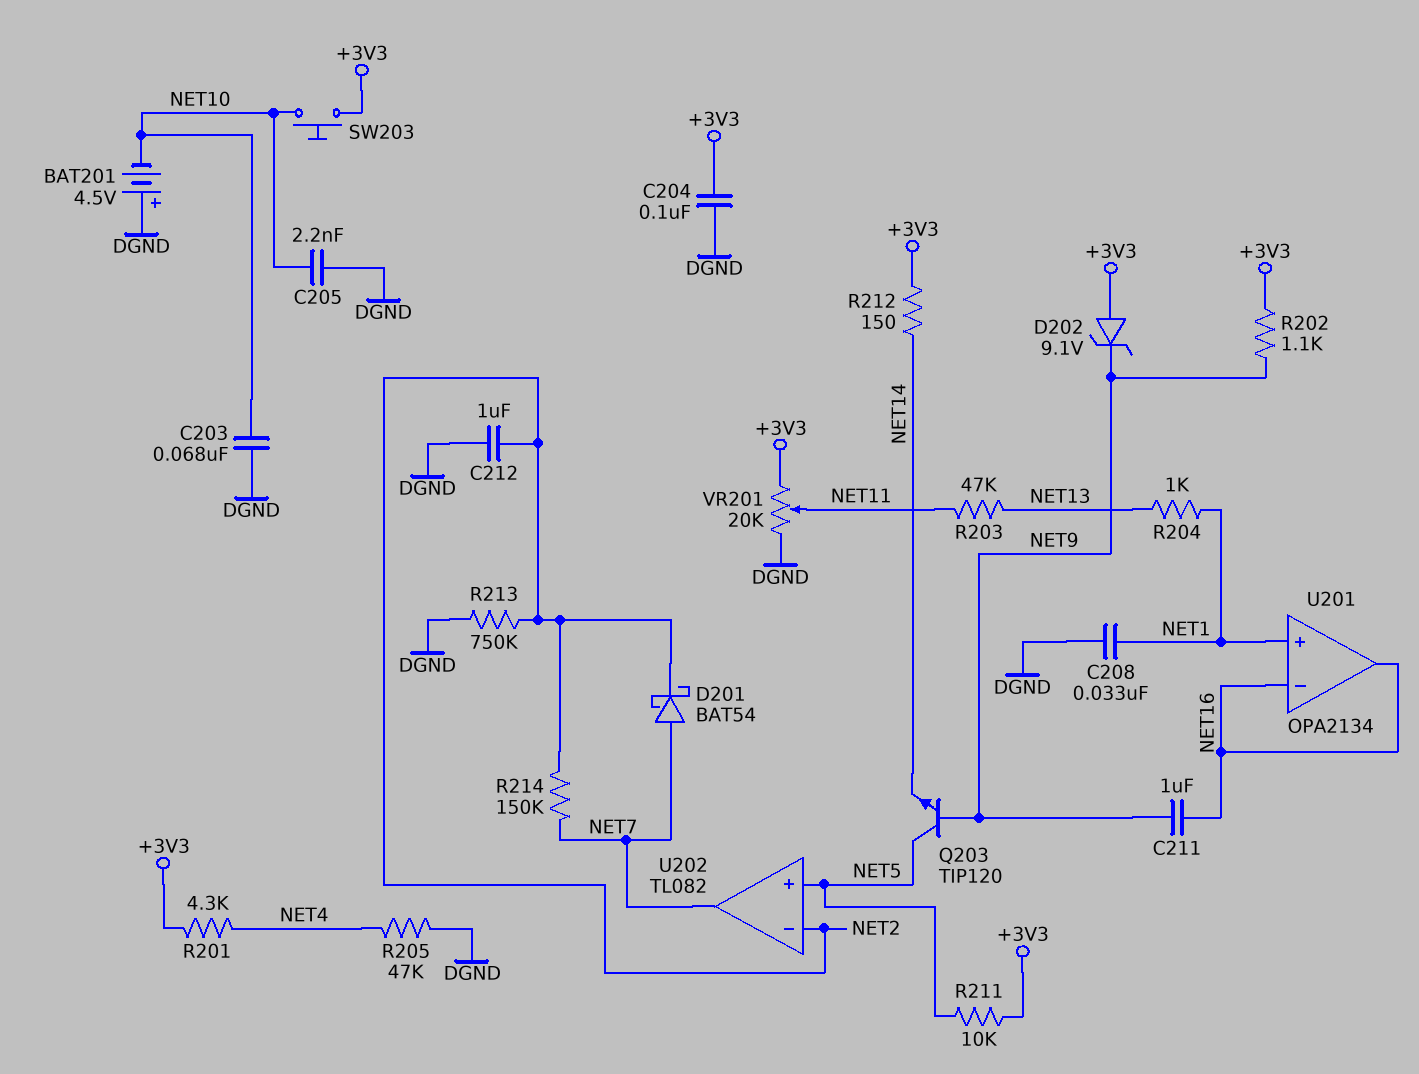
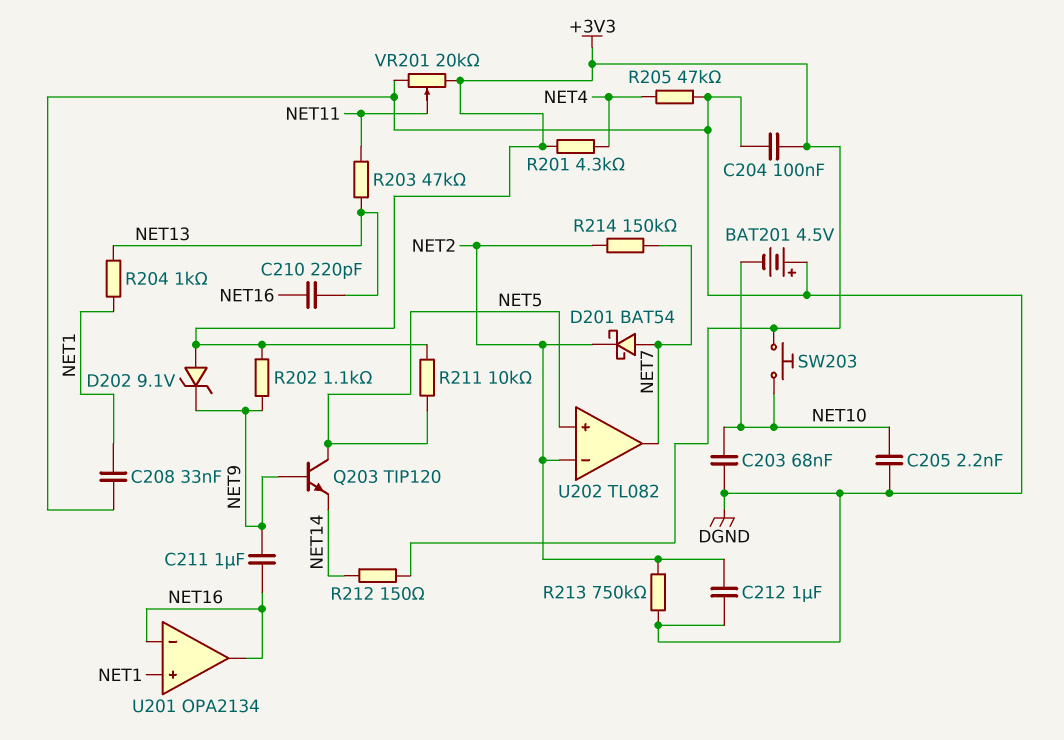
C210: none -> 220pF (NET13, NET16)

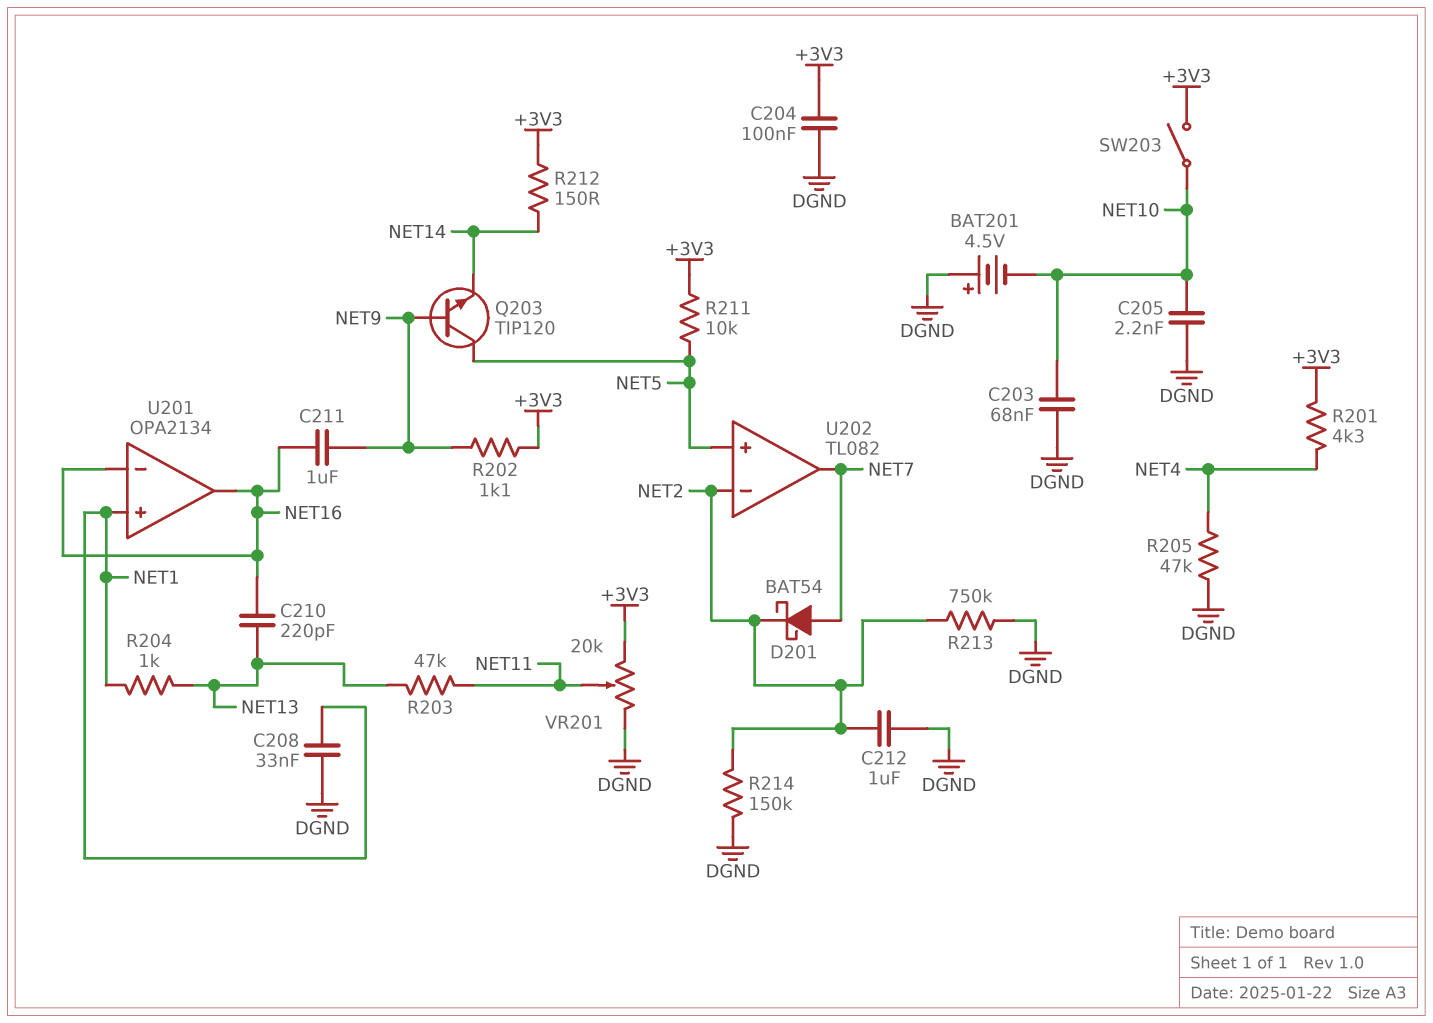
D202: zener 9.1V (A +3V3, K NET9) -> none
R214: 150k (NET2, NET7) -> 150k (DGND, NET2)
SW203: button (+3V3, NET10) -> switch (+3V3, NET10)

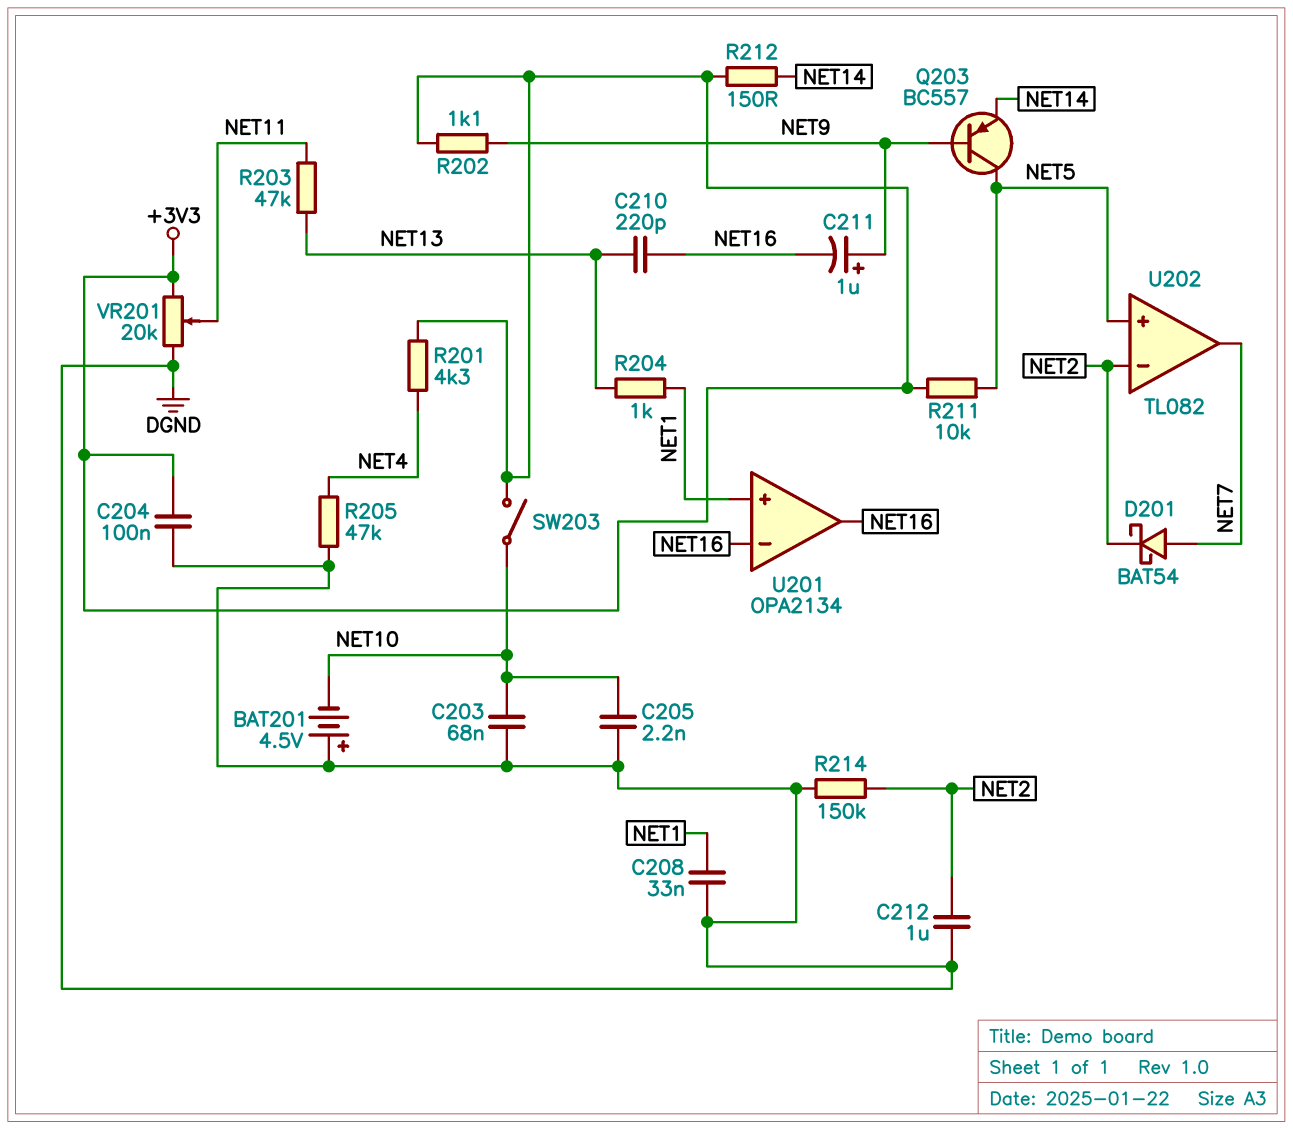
C211: 1uF (NET9, NET16) -> 1uF (plus NET9, minus NET16)
Q203: NPN TIP120 (B NET9, C NET5, E NET14) -> PNP BC557 (B NET9, C NET5, E NET14)
R213: 750k (DGND, NET2) -> none

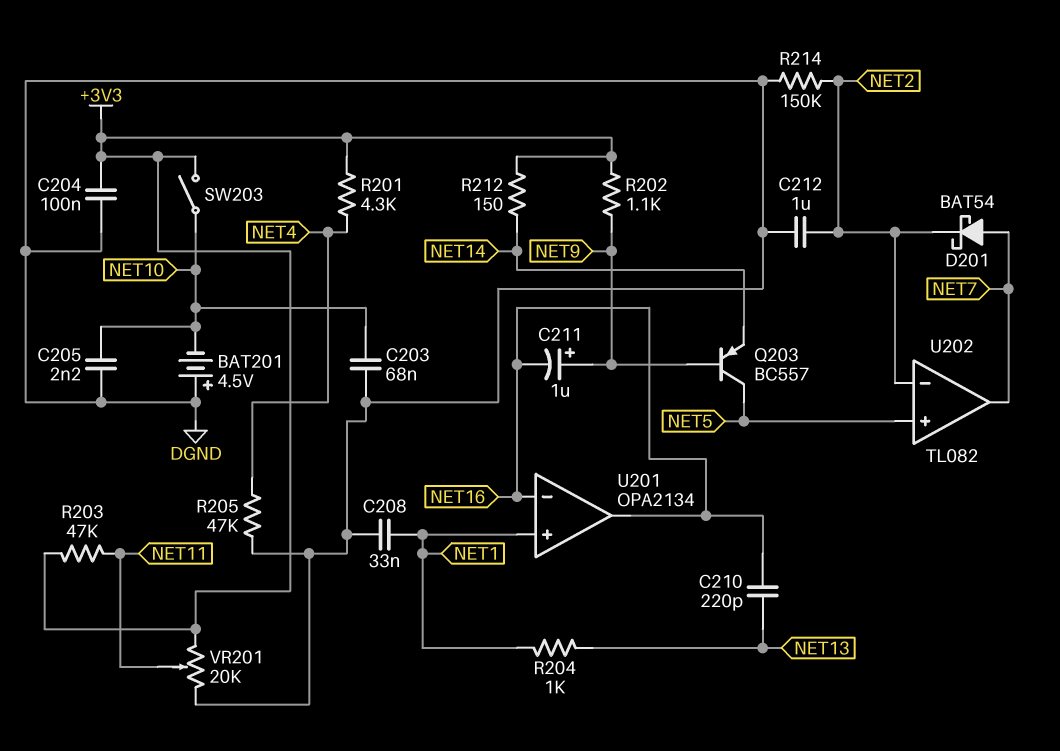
R203: 47k (NET11, NET13) -> 47k (+3V3, NET11)
R211: 10k (+3V3, NET5) -> none

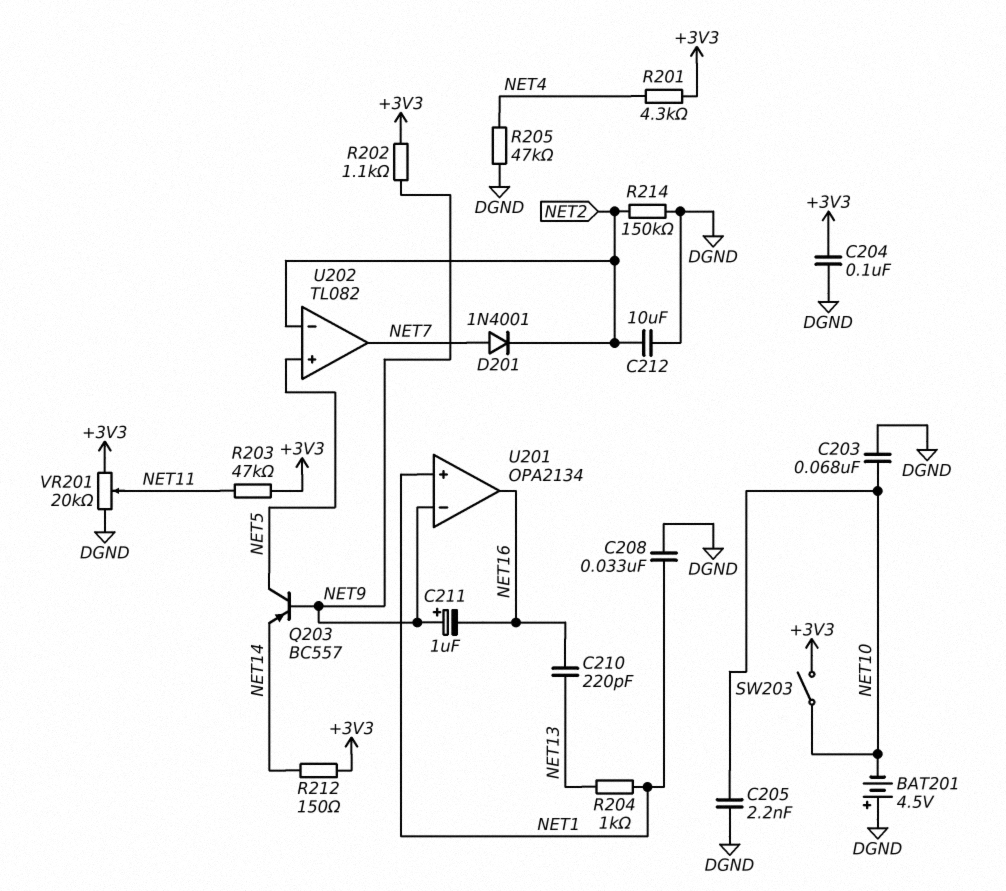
C212: 1uF (DGND, NET2) -> 10uF (DGND, NET2)
D201: schottky BAT54 (A NET7, K NET2) -> diode 1N4001 (A NET7, K NET2)
U201 pin in-: NET16 -> NET9

